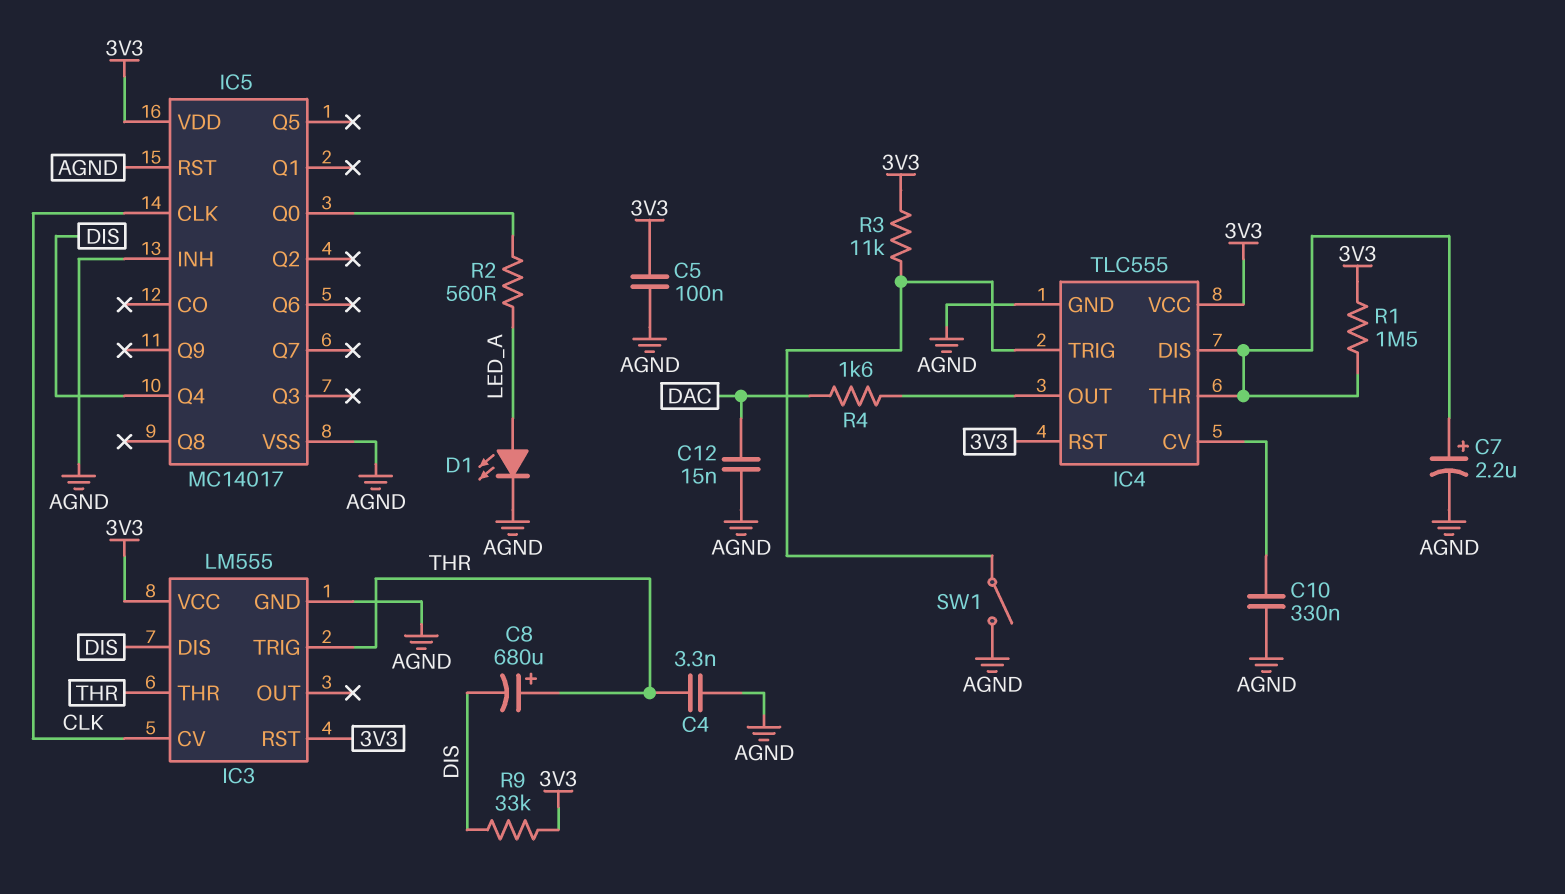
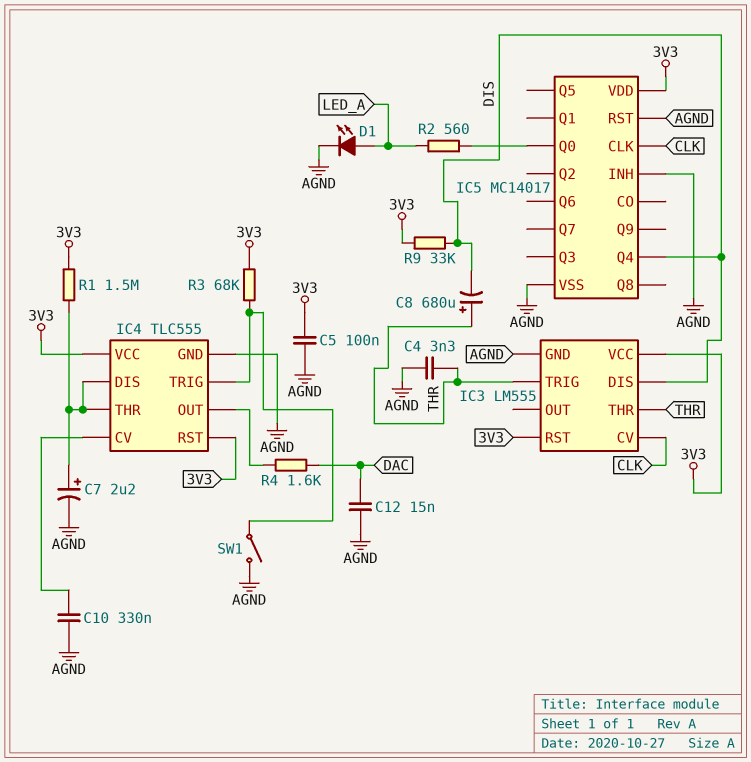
R3: 11k (3V3, IC4/TRIG) -> 68k (3V3, IC4/TRIG)

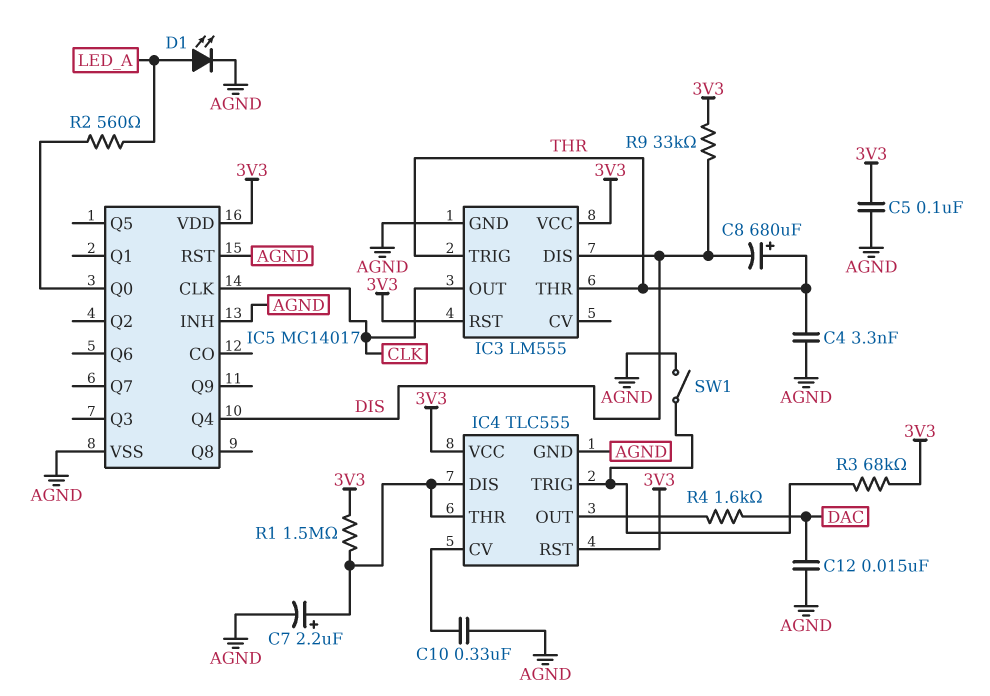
IC3 pin CV: CLK -> none
IC3 pin OUT: none -> CLK

